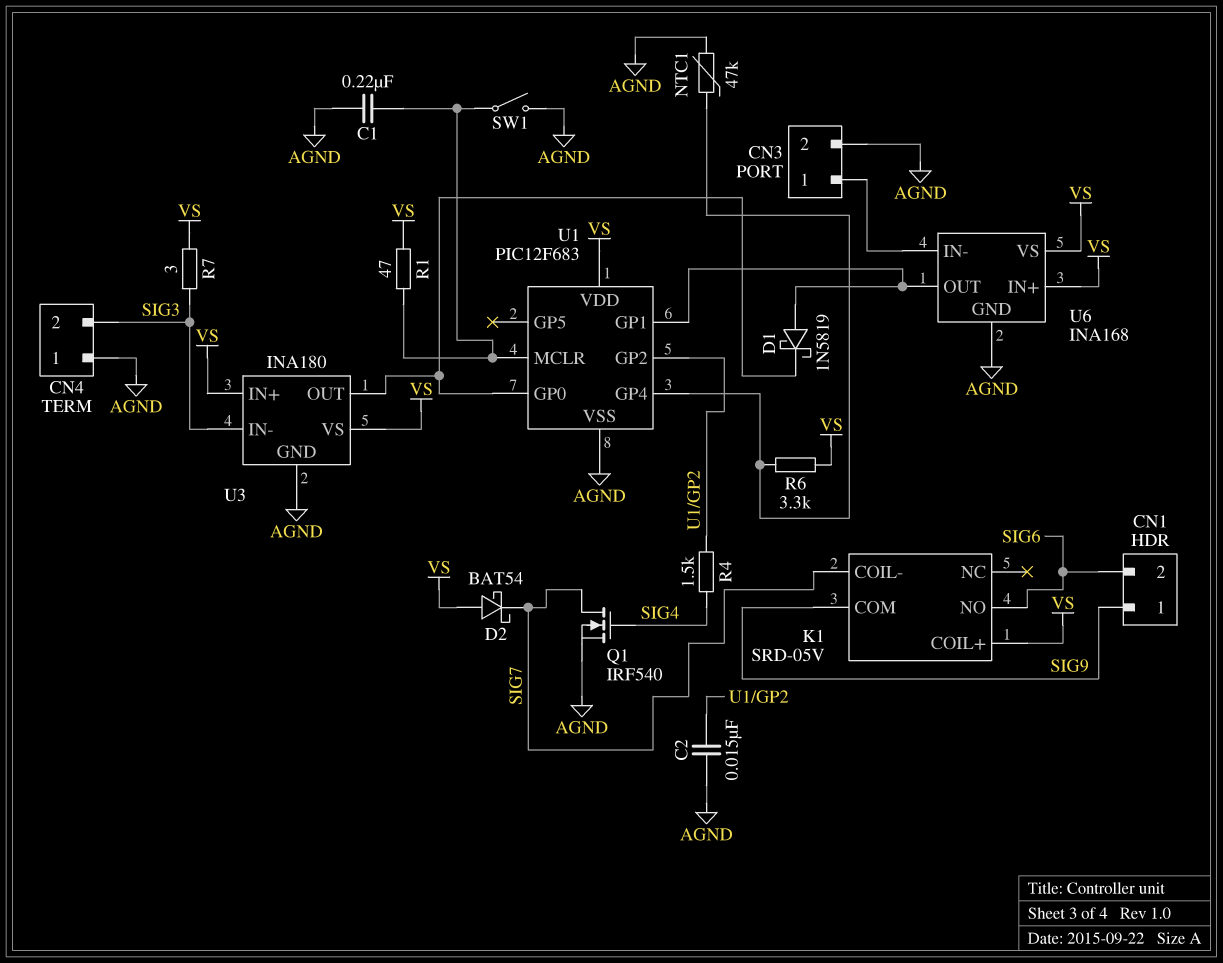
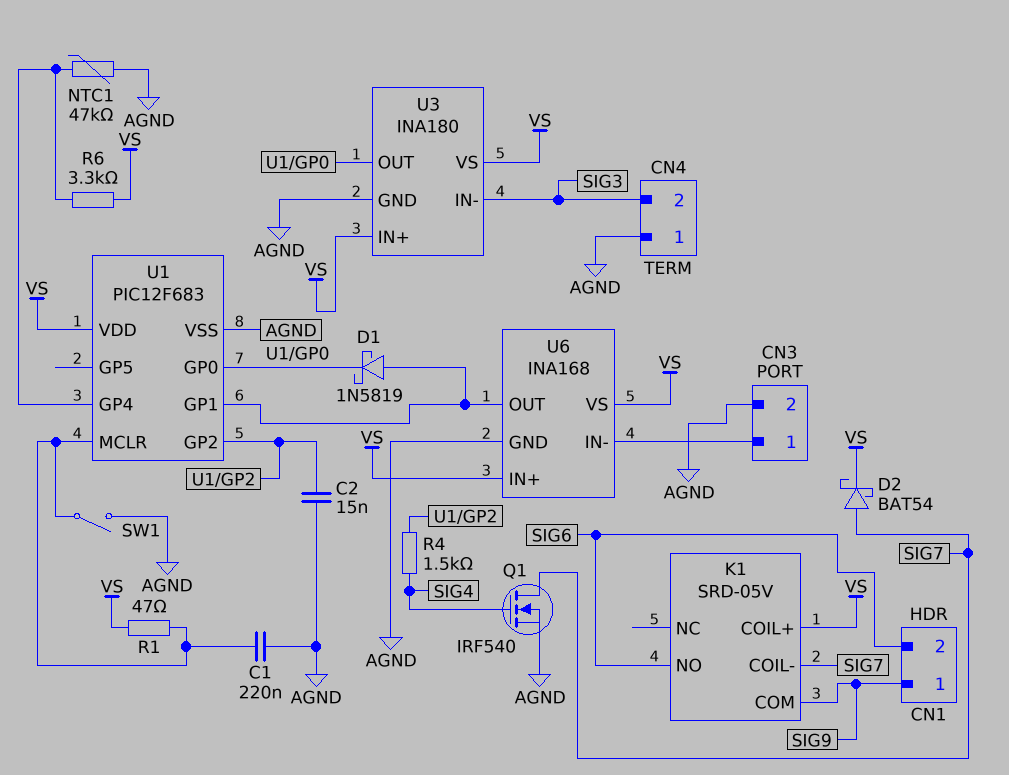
D2: schottky BAT54 (A VS, K SIG7) -> schottky BAT54 (A SIG7, K VS)
R7: 3 (SIG3, VS) -> none

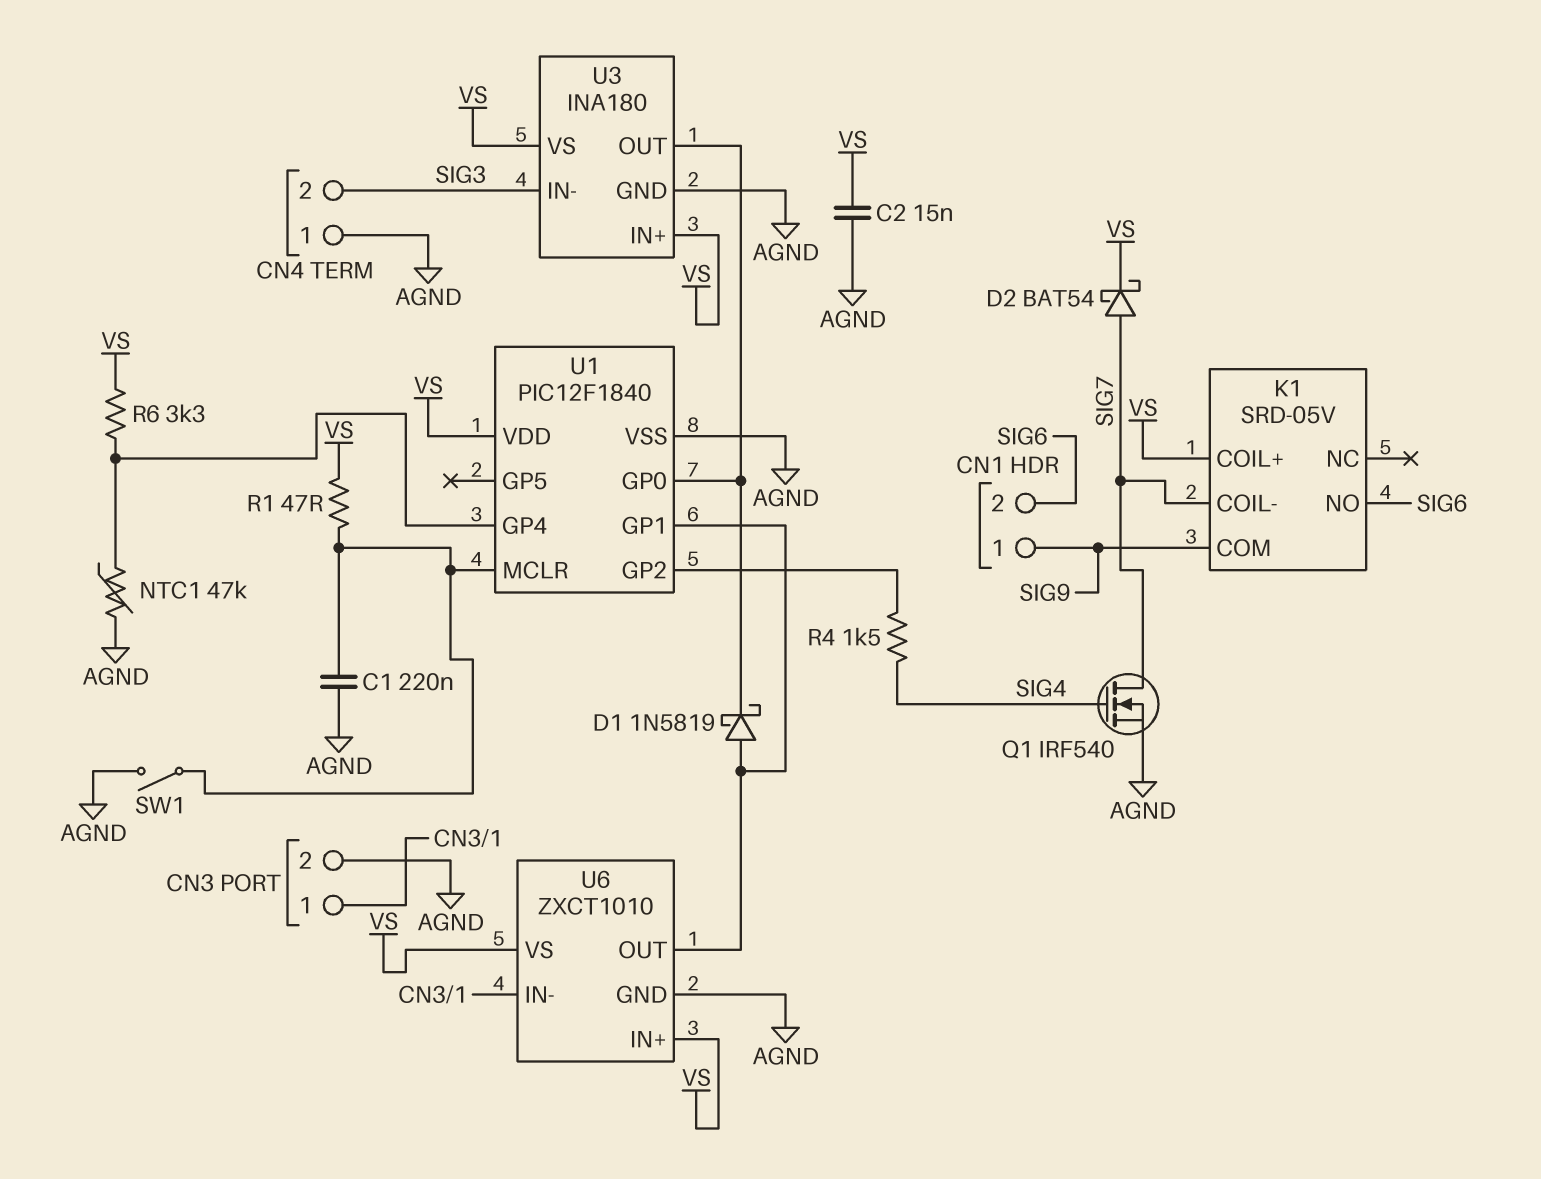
C2: 15nF (AGND, U1/GP2) -> 15nF (AGND, VS)
U1: PIC12F683 -> PIC12F1840
U6: INA168 -> ZXCT1010

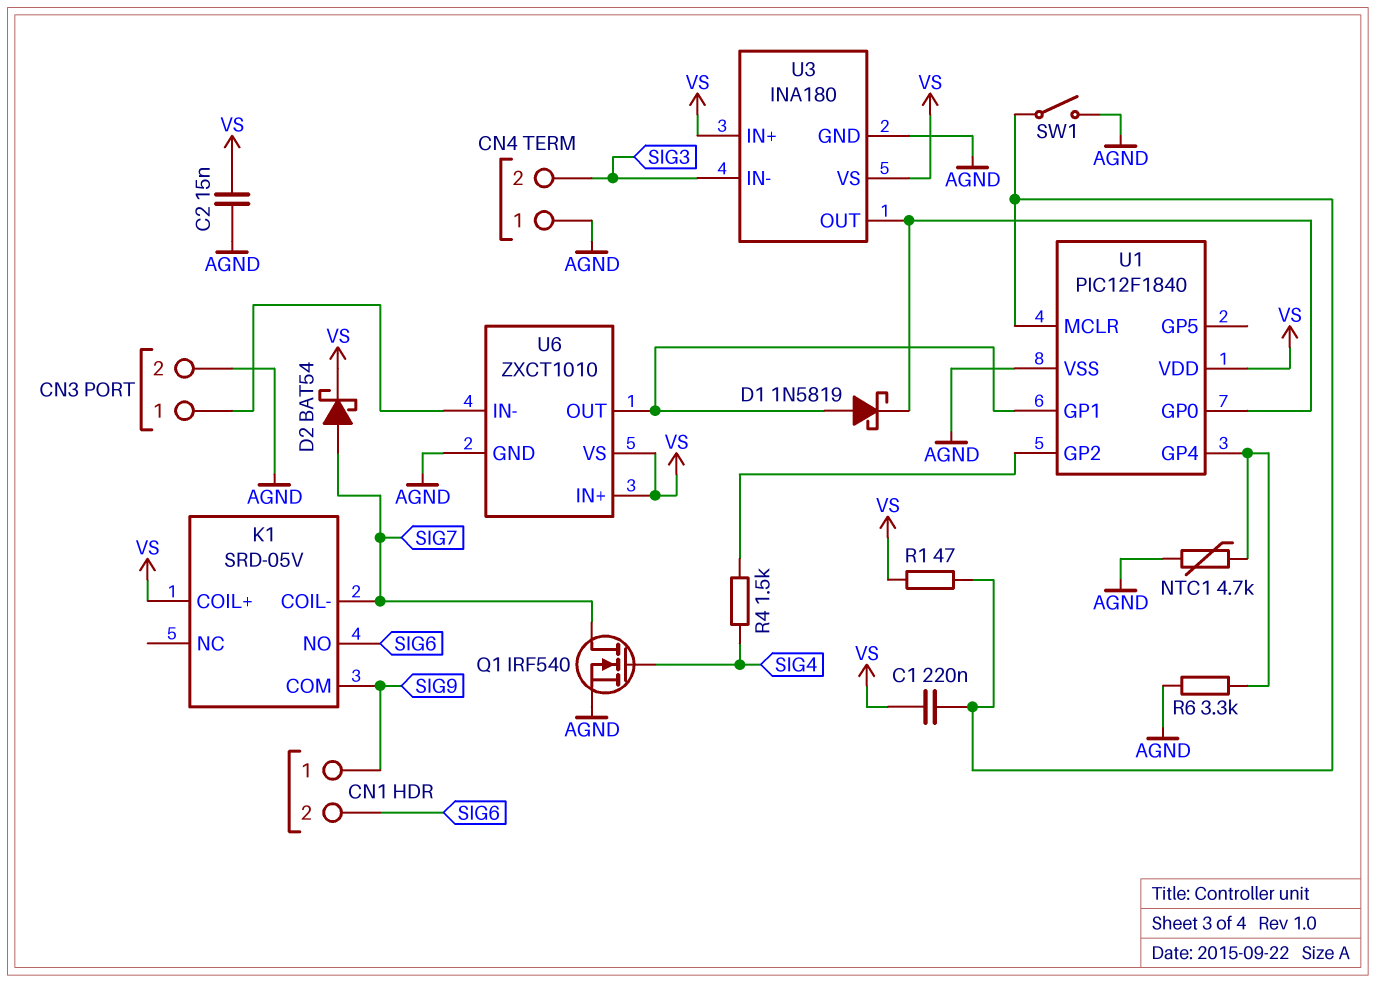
C1: 220nF (AGND, U1/MCLR) -> 220nF (U1/MCLR, VS)
NTC1: 47k (AGND, U1/GP4) -> 4.7k (AGND, U1/GP4)
R6: 3.3k (U1/GP4, VS) -> 3.3k (AGND, U1/GP4)

